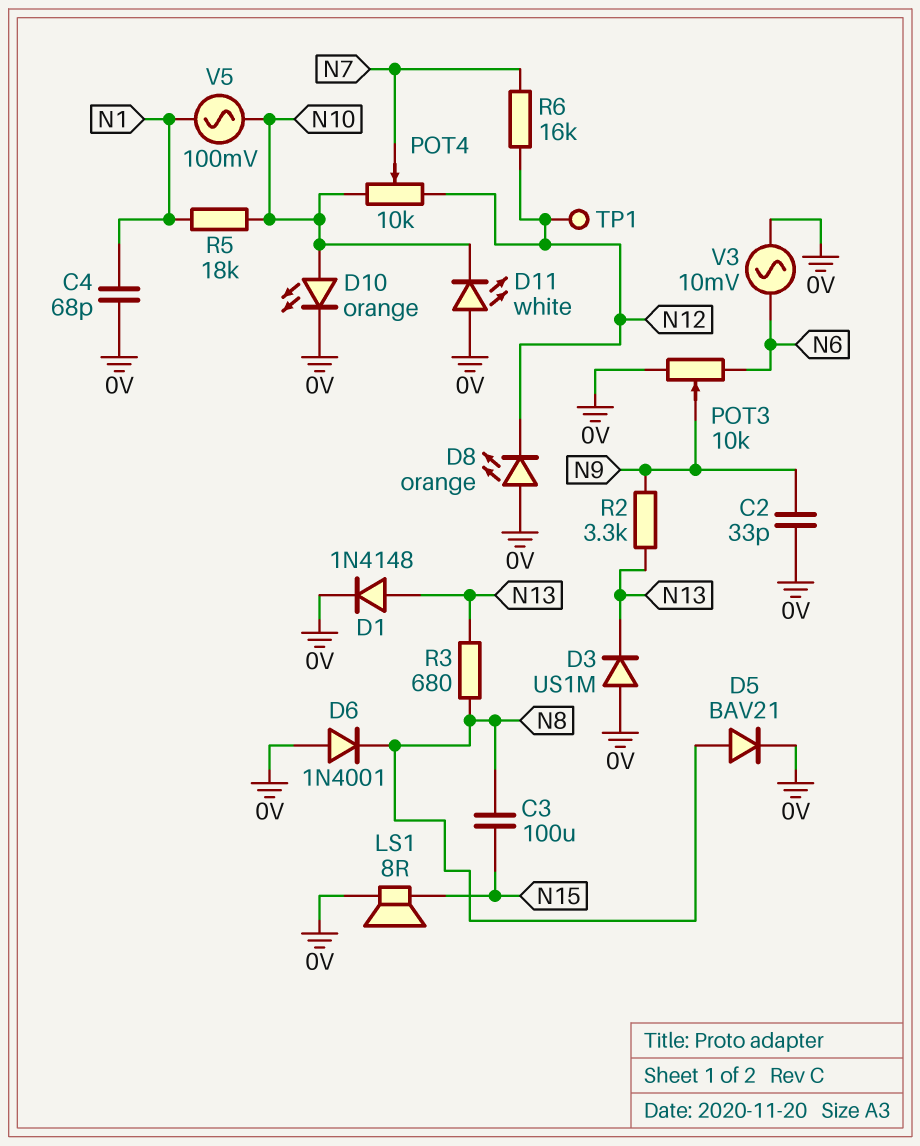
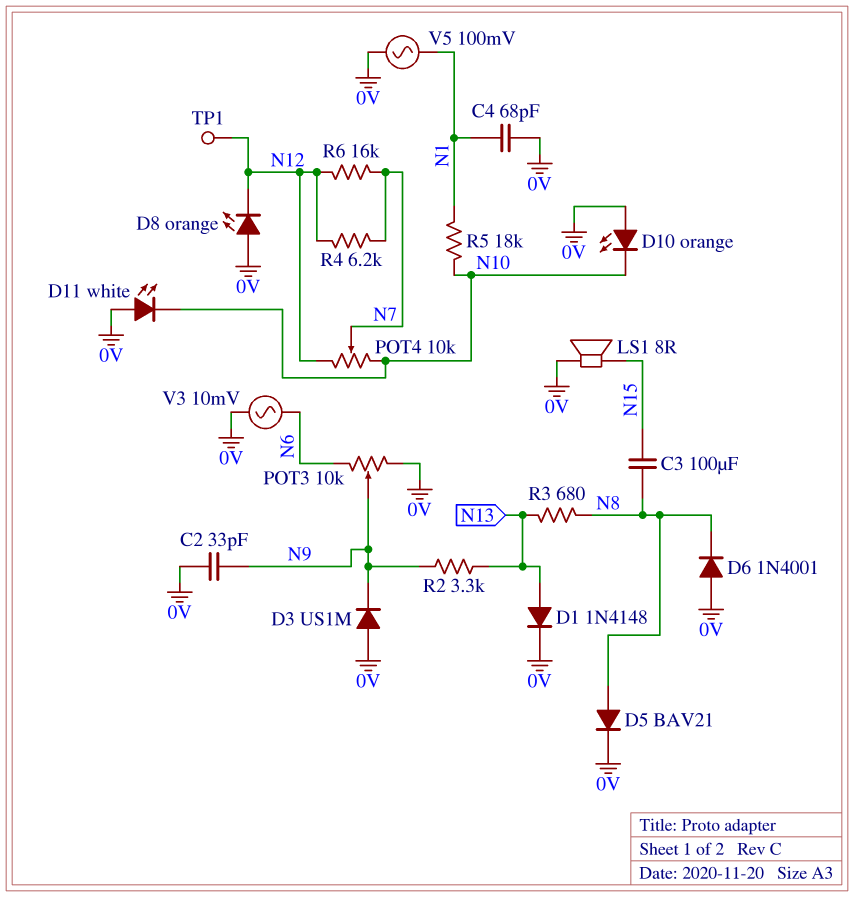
D3: diode US1M (A 0V, K N13) -> diode US1M (A 0V, K N9)
D10: LED orange (A N10, K 0V) -> LED orange (A 0V, K N10)
R4: none -> 6.2k (N7, N12)
V5: AC 100mV (N1, N10) -> AC 100mV (0V, N1)

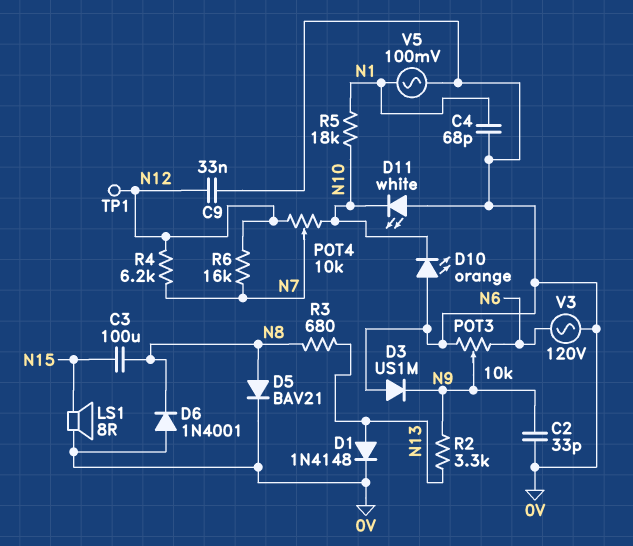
C9: none -> 33nF (0V, N12)
D8: LED orange (A 0V, K N12) -> none
V3: AC 10mV (0V, N6) -> AC 120V (0V, N6)

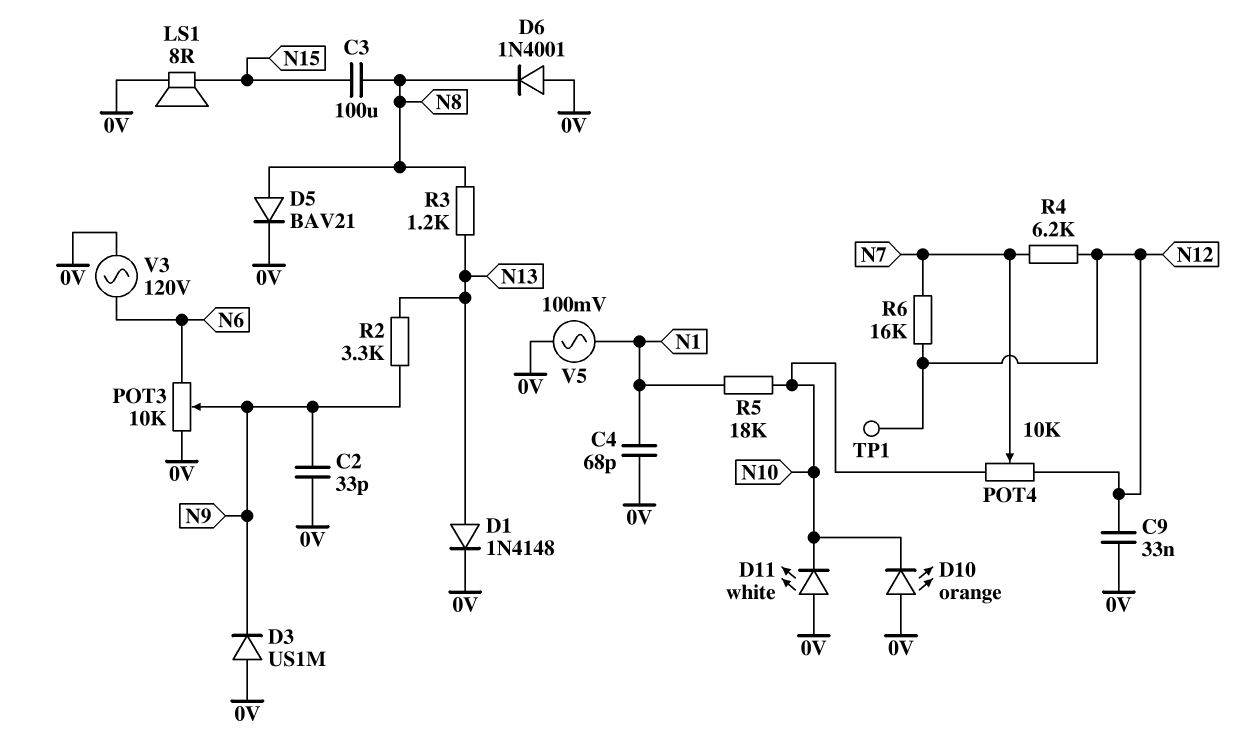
R3: 680 (N8, N13) -> 1.2k (N8, N13)

